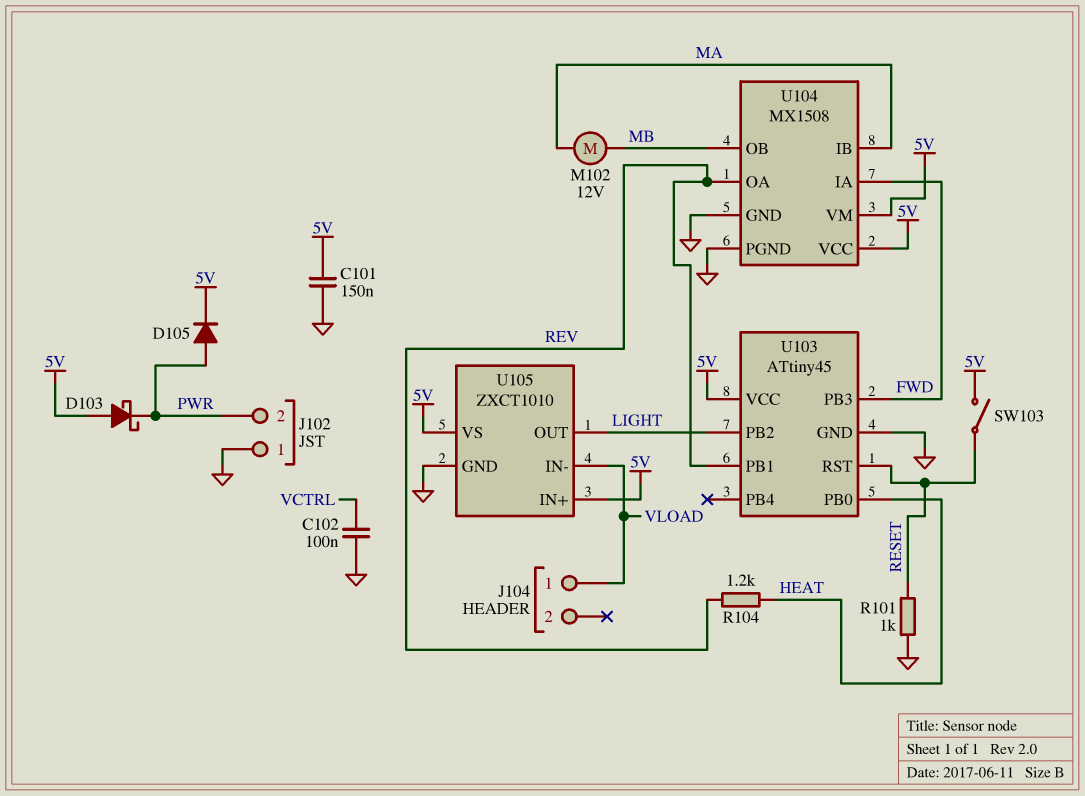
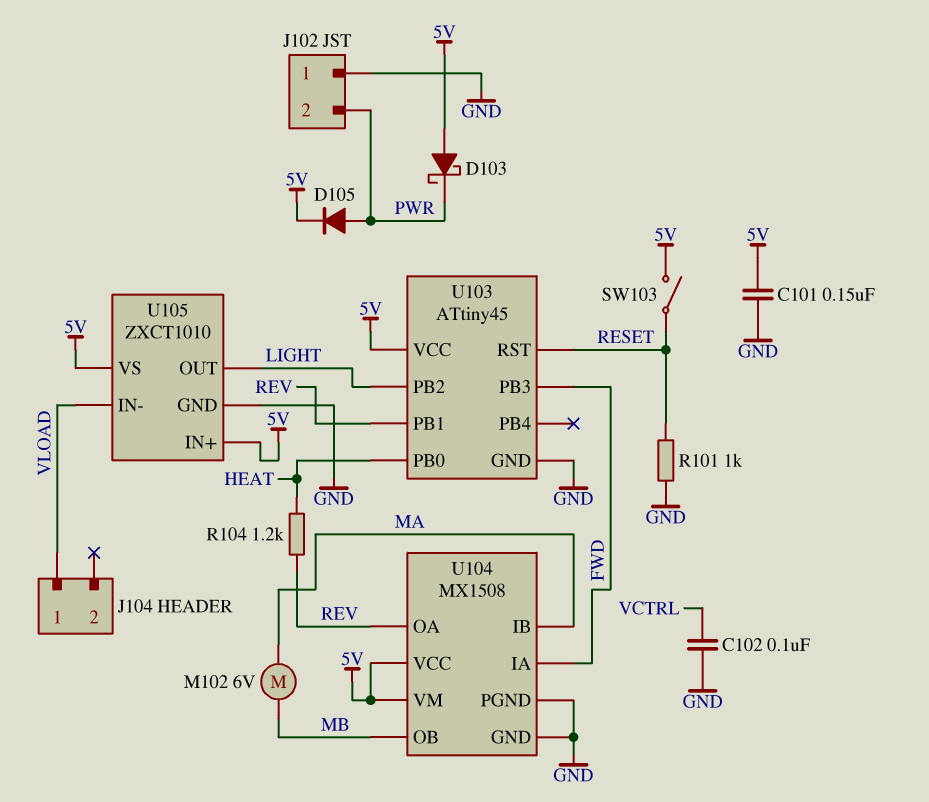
M102: motor 12V (MA, MB) -> motor 6V (MA, MB)

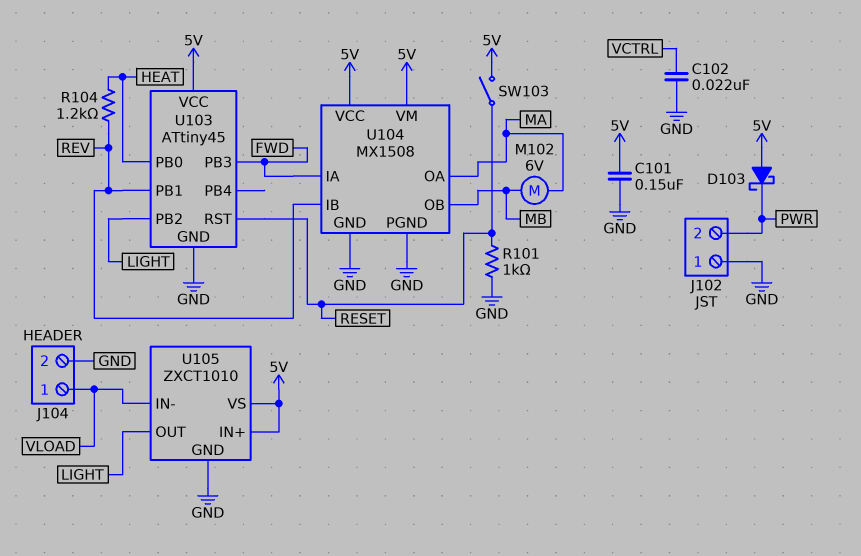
C102: 100nF (GND, VCTRL) -> 22nF (GND, VCTRL)
D105: diode (A PWR, K 5V) -> none
J104 pin 2: none -> GND
U104 pin IB: MA -> REV
U104 pin OA: REV -> MA

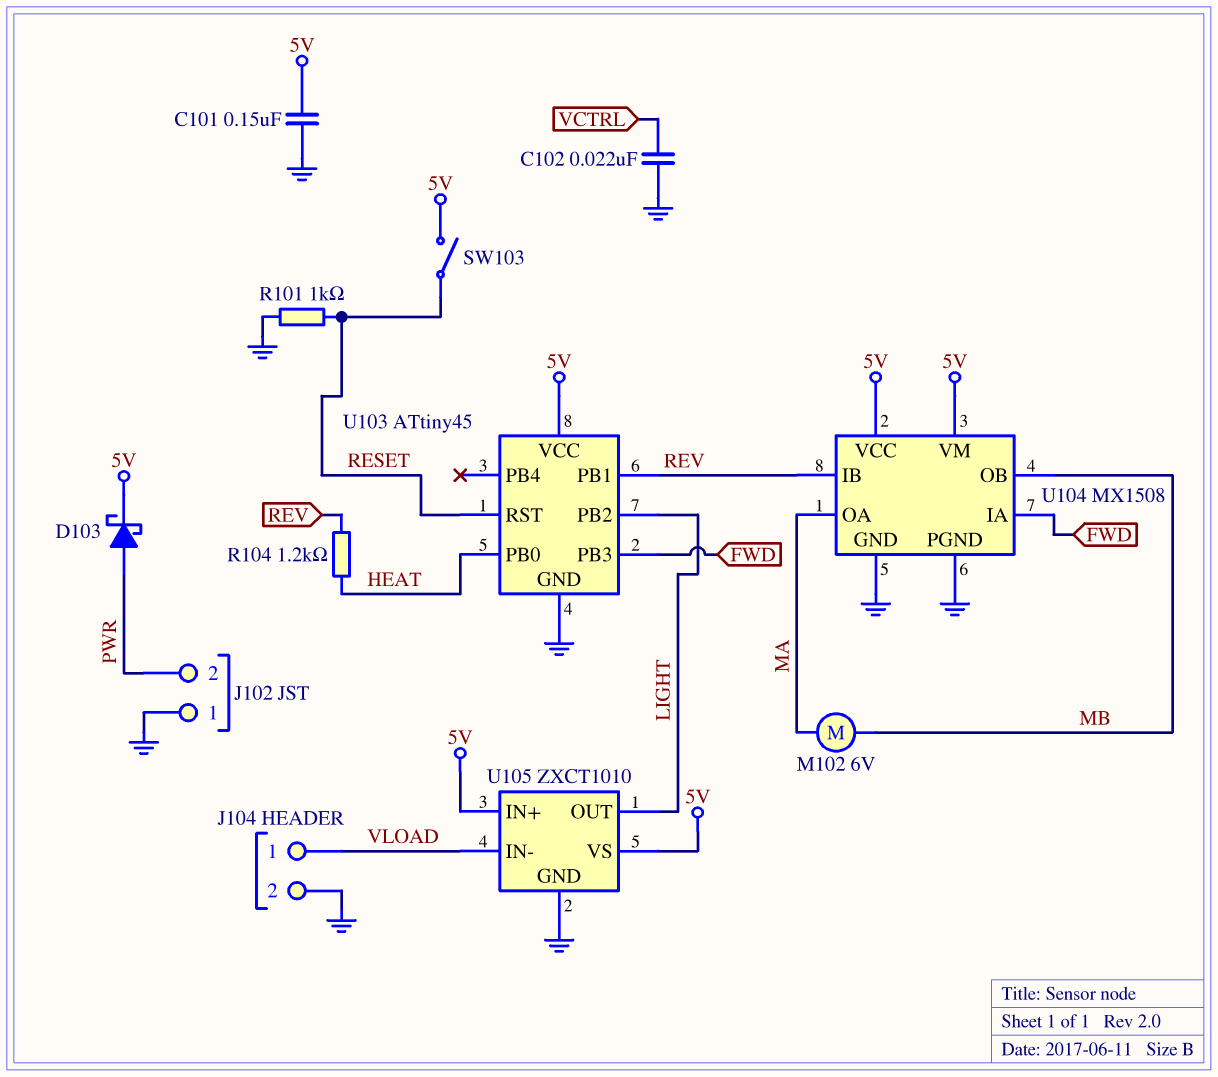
D103: schottky (A 5V, K PWR) -> schottky (A PWR, K 5V)

